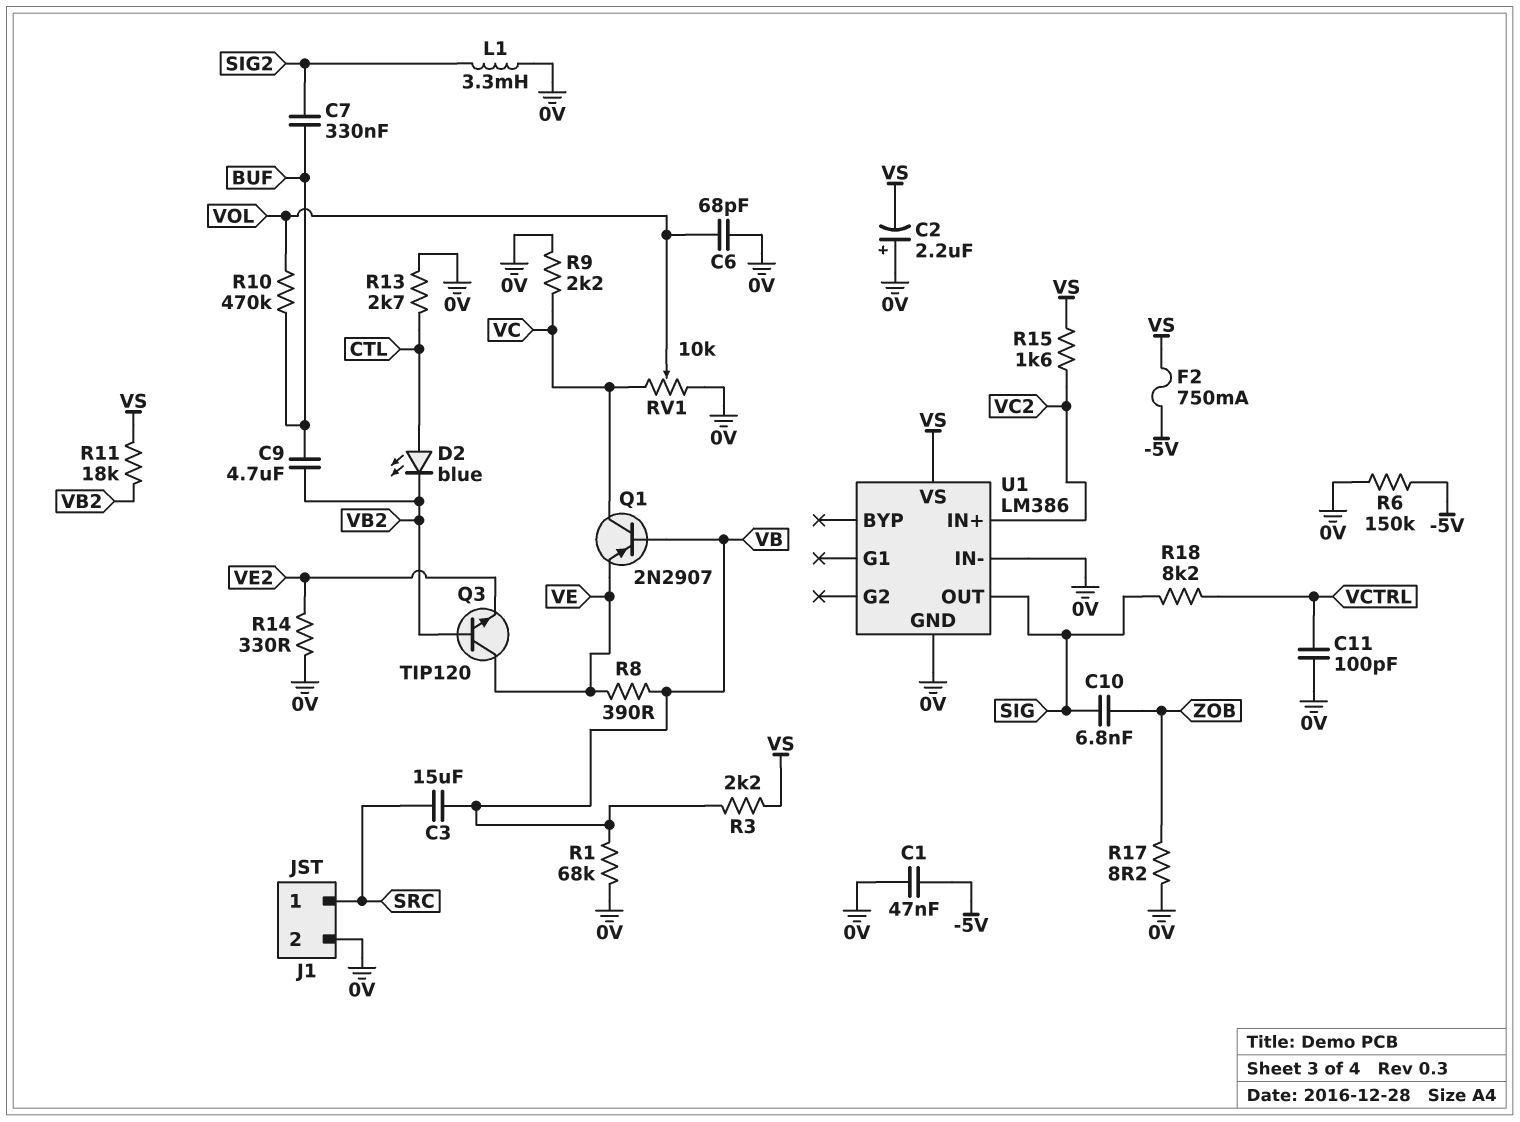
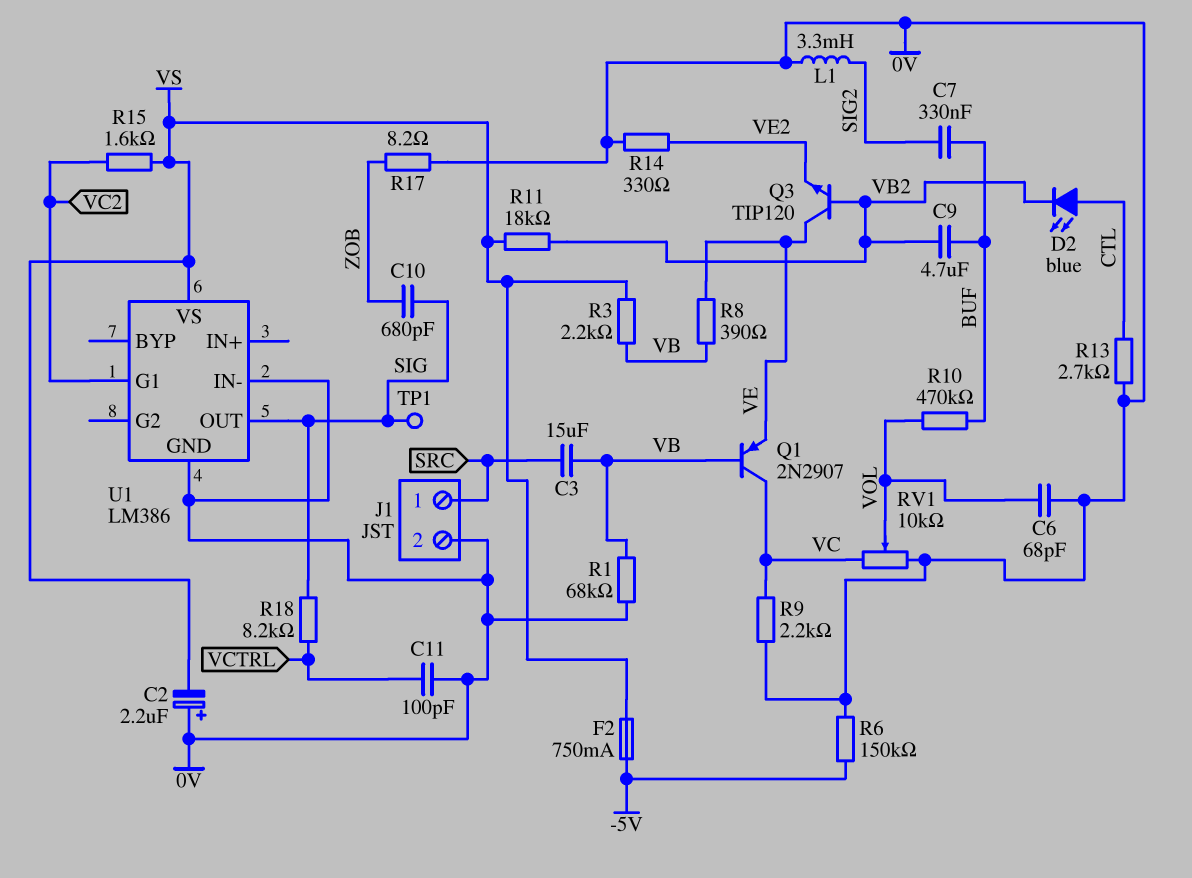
C1: 47nF (-5V, 0V) -> none
C10: 6.8nF (SIG, ZOB) -> 680pF (SIG, ZOB)
TP1: none -> test point (SIG)
U1 pin G1: none -> VC2
U1 pin IN+: VC2 -> none

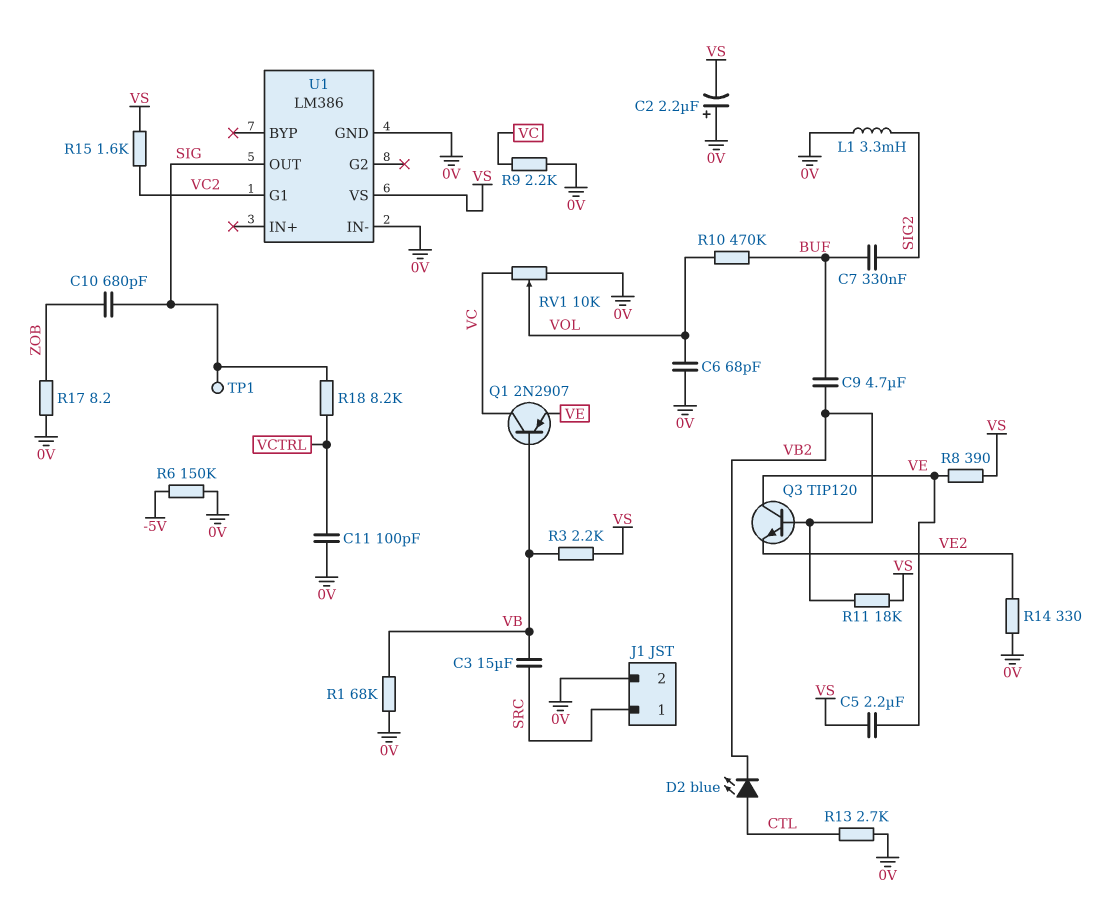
C5: none -> 2.2uF (VE, VS)
F2: 750mA (-5V, VS) -> none
R8: 390 (VB, VE) -> 390 (VE, VS)

